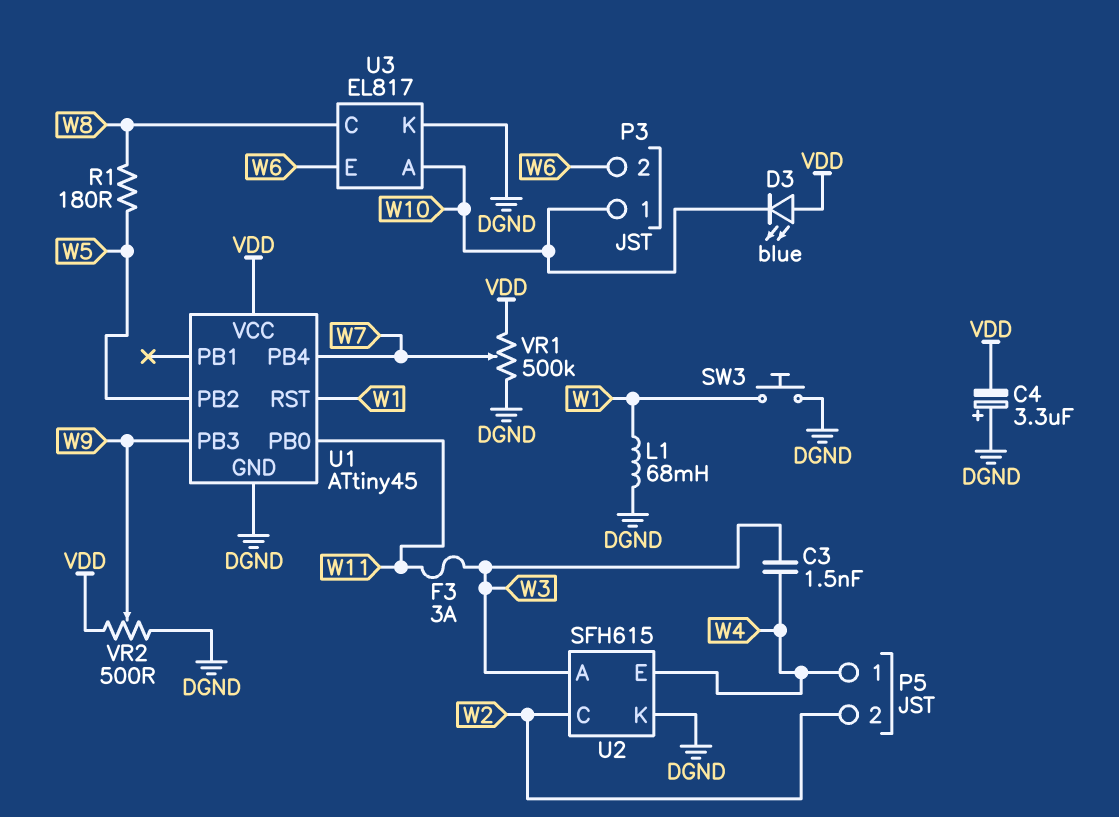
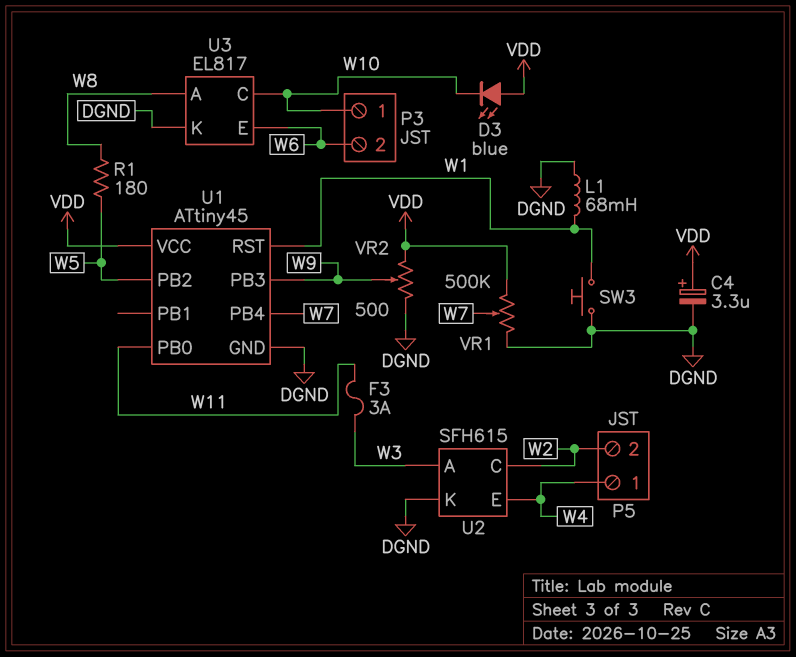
C3: 1.5nF (W3, W4) -> none
C4: 3.3uF (plus DGND, minus VDD) -> 3.3uF (plus VDD, minus DGND)
U3 pin A: W10 -> W8
U3 pin C: W8 -> W10

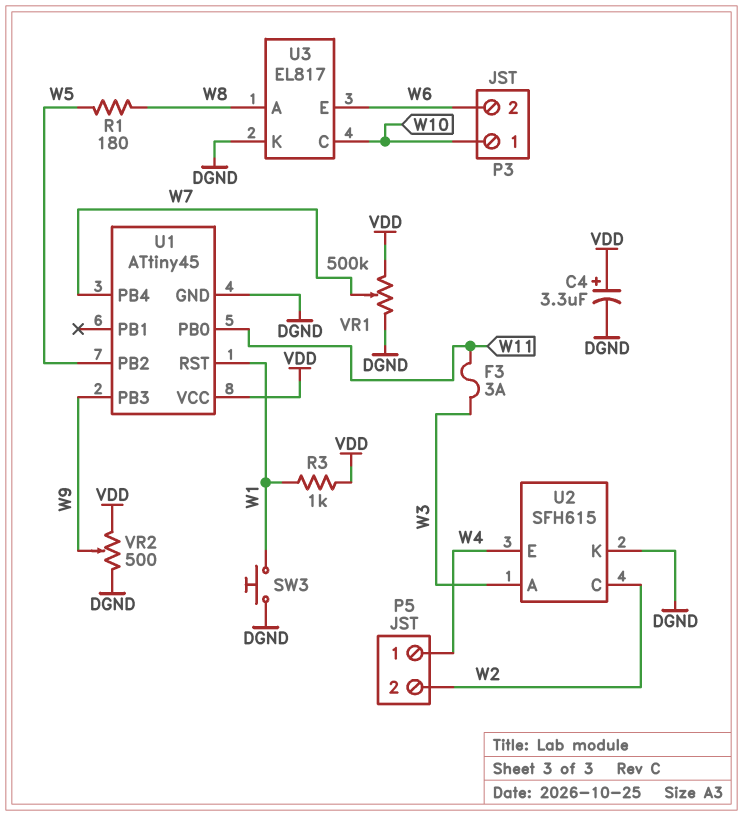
D3: LED blue (A VDD, K W10) -> none
L1: 68mH (DGND, W1) -> none
R3: none -> 1k (VDD, W1)

